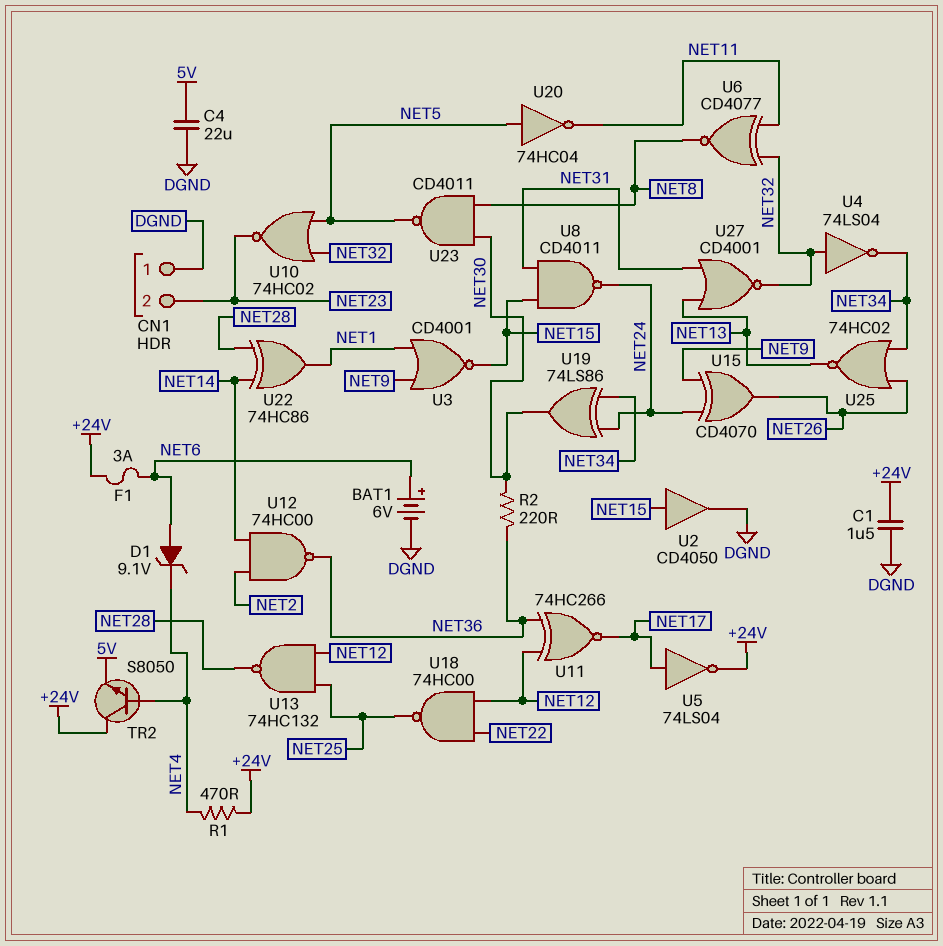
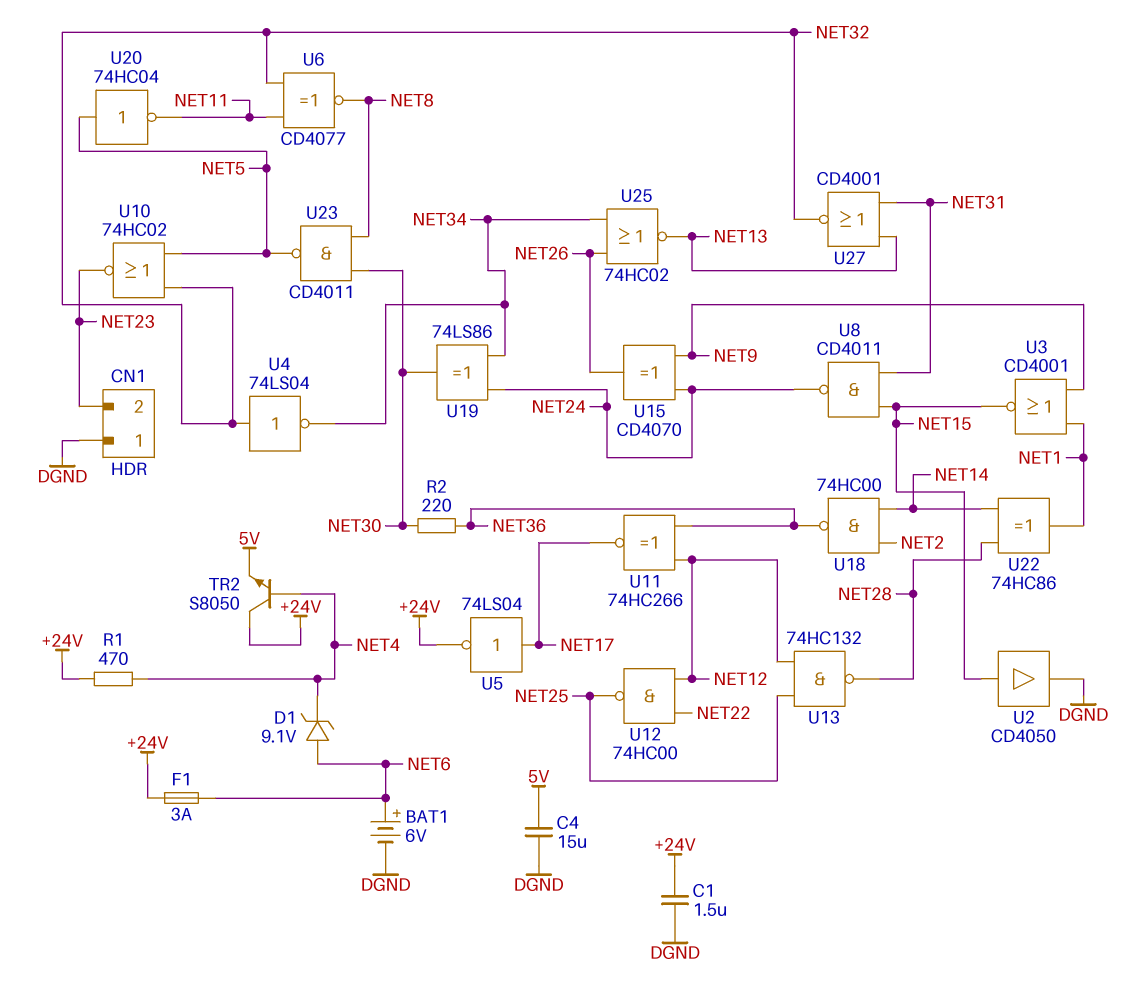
C4: 22uF (5V, DGND) -> 15uF (5V, DGND)
U12: NAND 74HC00 (in NET2, in NET14, out NET36) -> NAND 74HC00 (in NET12, in NET22, out NET25)
U18: NAND 74HC00 (in NET12, in NET22, out NET25) -> NAND 74HC00 (in NET2, in NET14, out NET36)

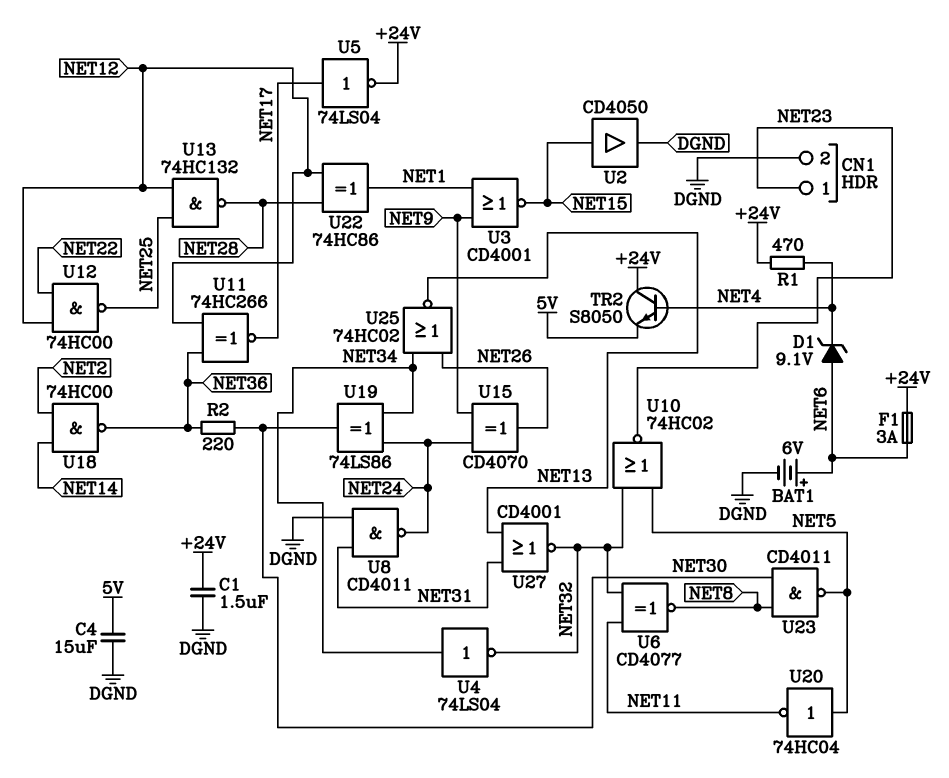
CN1 pin 1: DGND -> NET23
CN1 pin 2: NET23 -> DGND
U4: NOT 74LS04 (in NET32, out NET34) -> NOT 74LS04 (in NET34, out NET32)
U8: NAND CD4011 (in NET15, in NET31, out NET24) -> NAND CD4011 (in DGND, in NET31, out NET24)
U22: XOR 74HC86 (in NET14, in NET28, out NET1) -> XOR 74HC86 (in NET12, in NET28, out NET1)

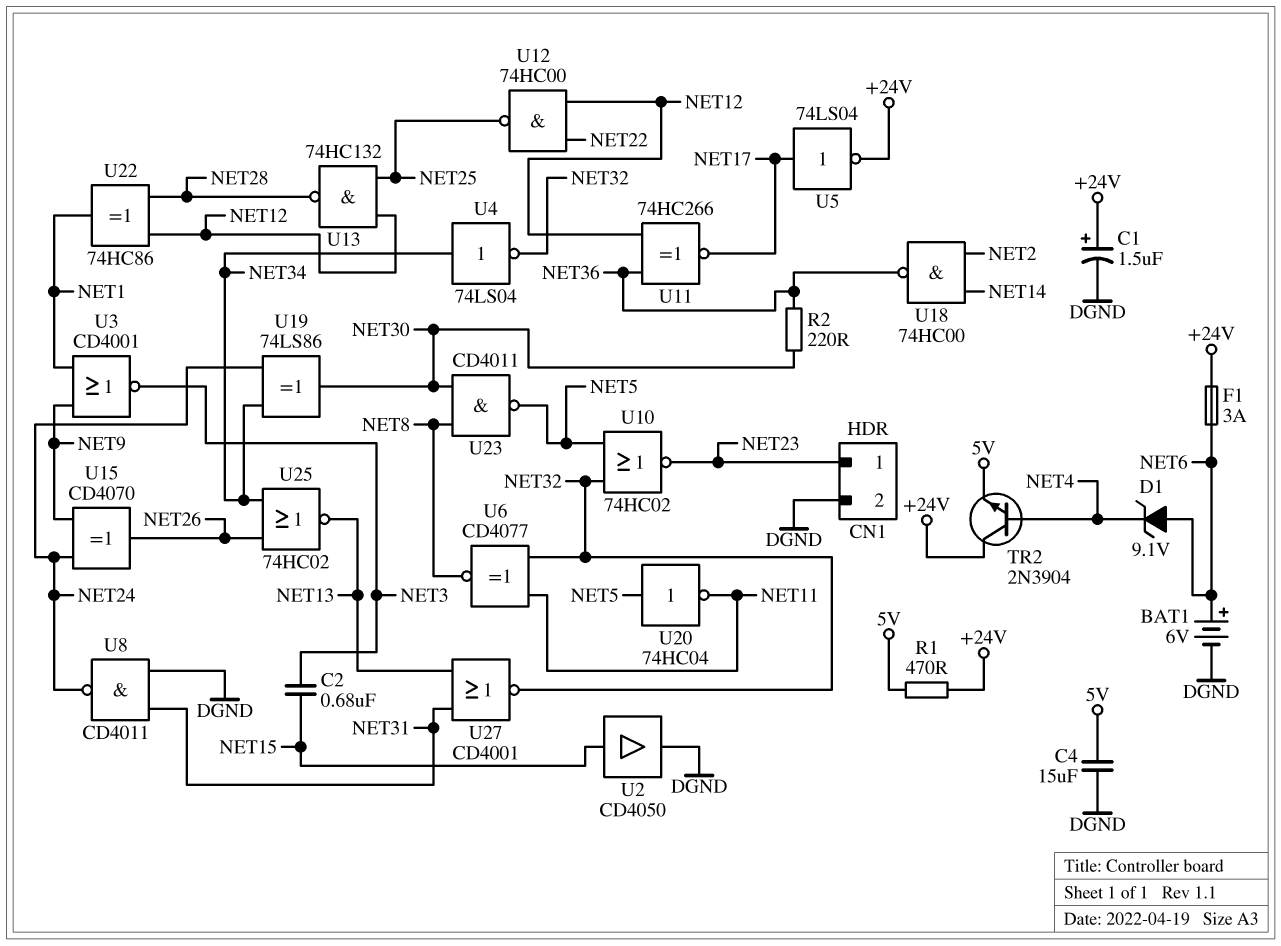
C1: 1.5uF (+24V, DGND) -> 1.5uF (plus +24V, minus DGND)
C2: none -> 680nF (NET3, NET15)
R1: 470 (+24V, NET4) -> 470 (+24V, 5V)
TR2: NPN S8050 (B NET4, C +24V, E 5V) -> NPN 2N3904 (B NET4, C +24V, E 5V)
U3: NOR CD4001 (in NET1, in NET9, out NET15) -> NOR CD4001 (in NET1, in NET9, out NET3)

